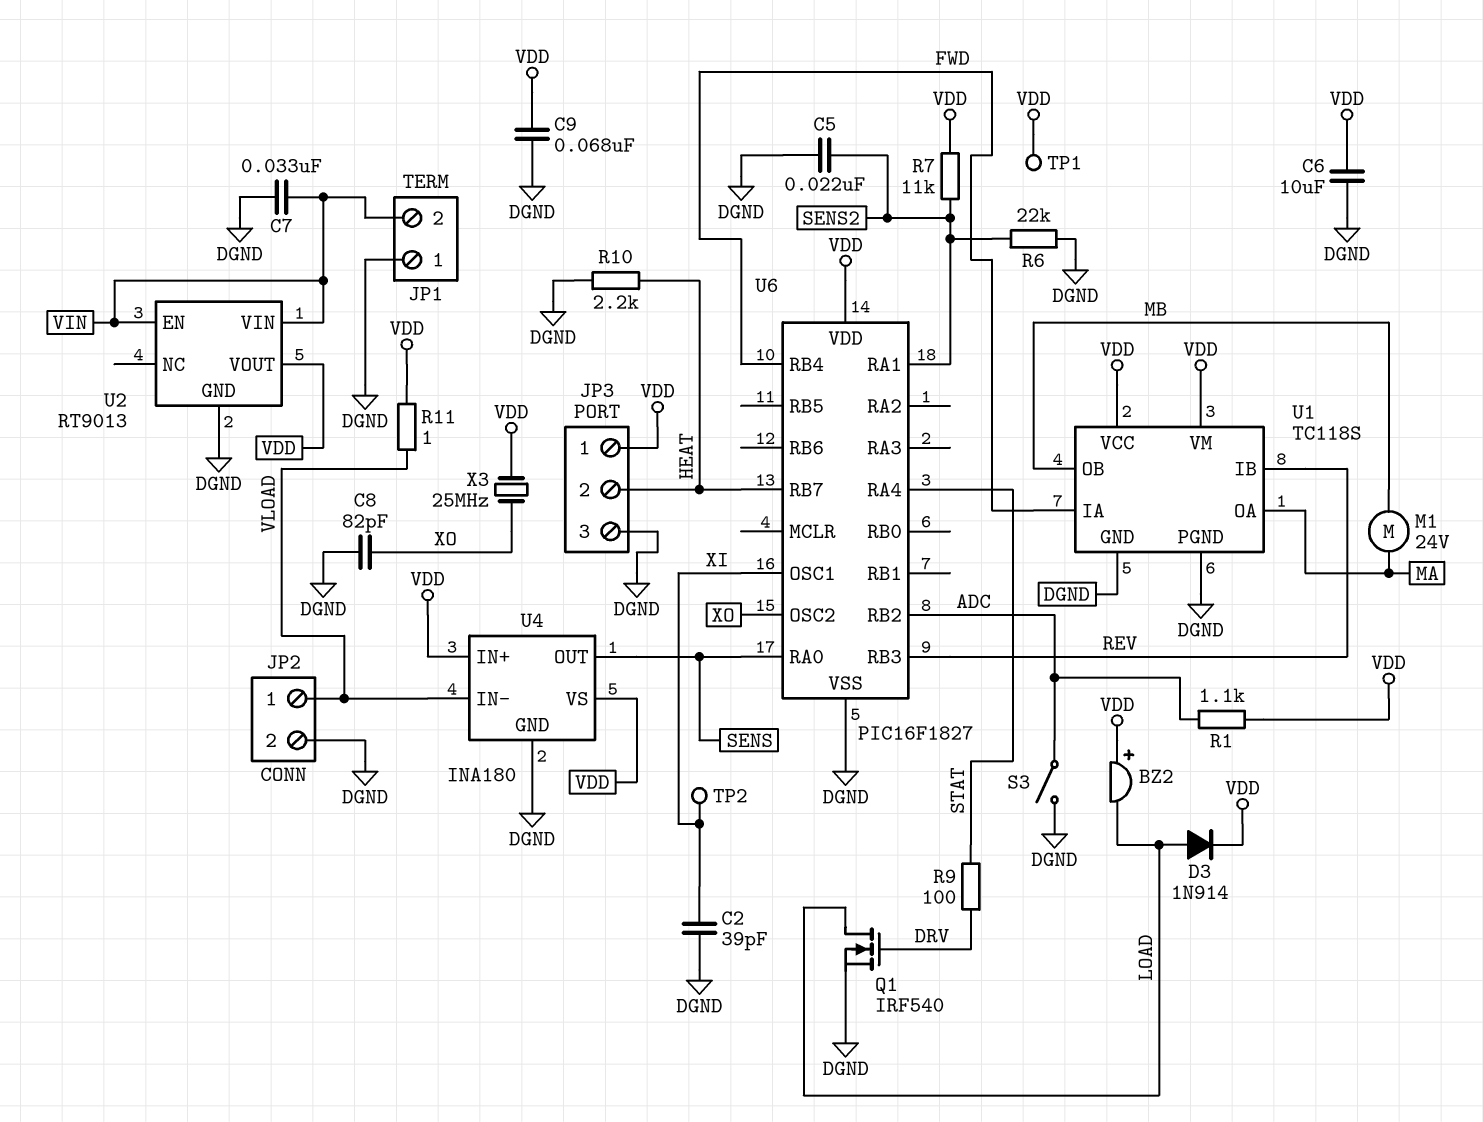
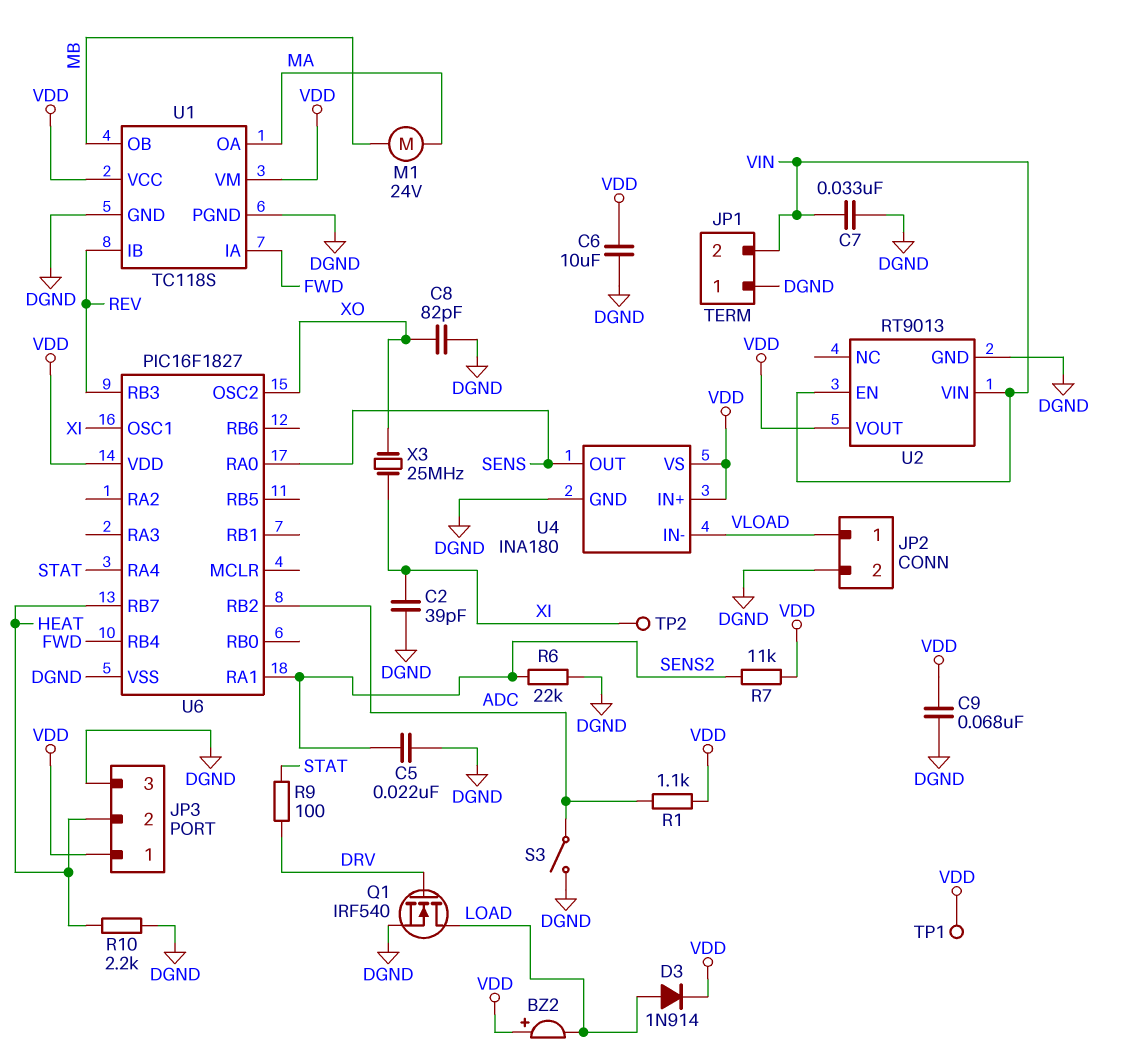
R11: 1 (VDD, VLOAD) -> none
X3: 25MHz (VDD, XO) -> 25MHz (XI, XO)

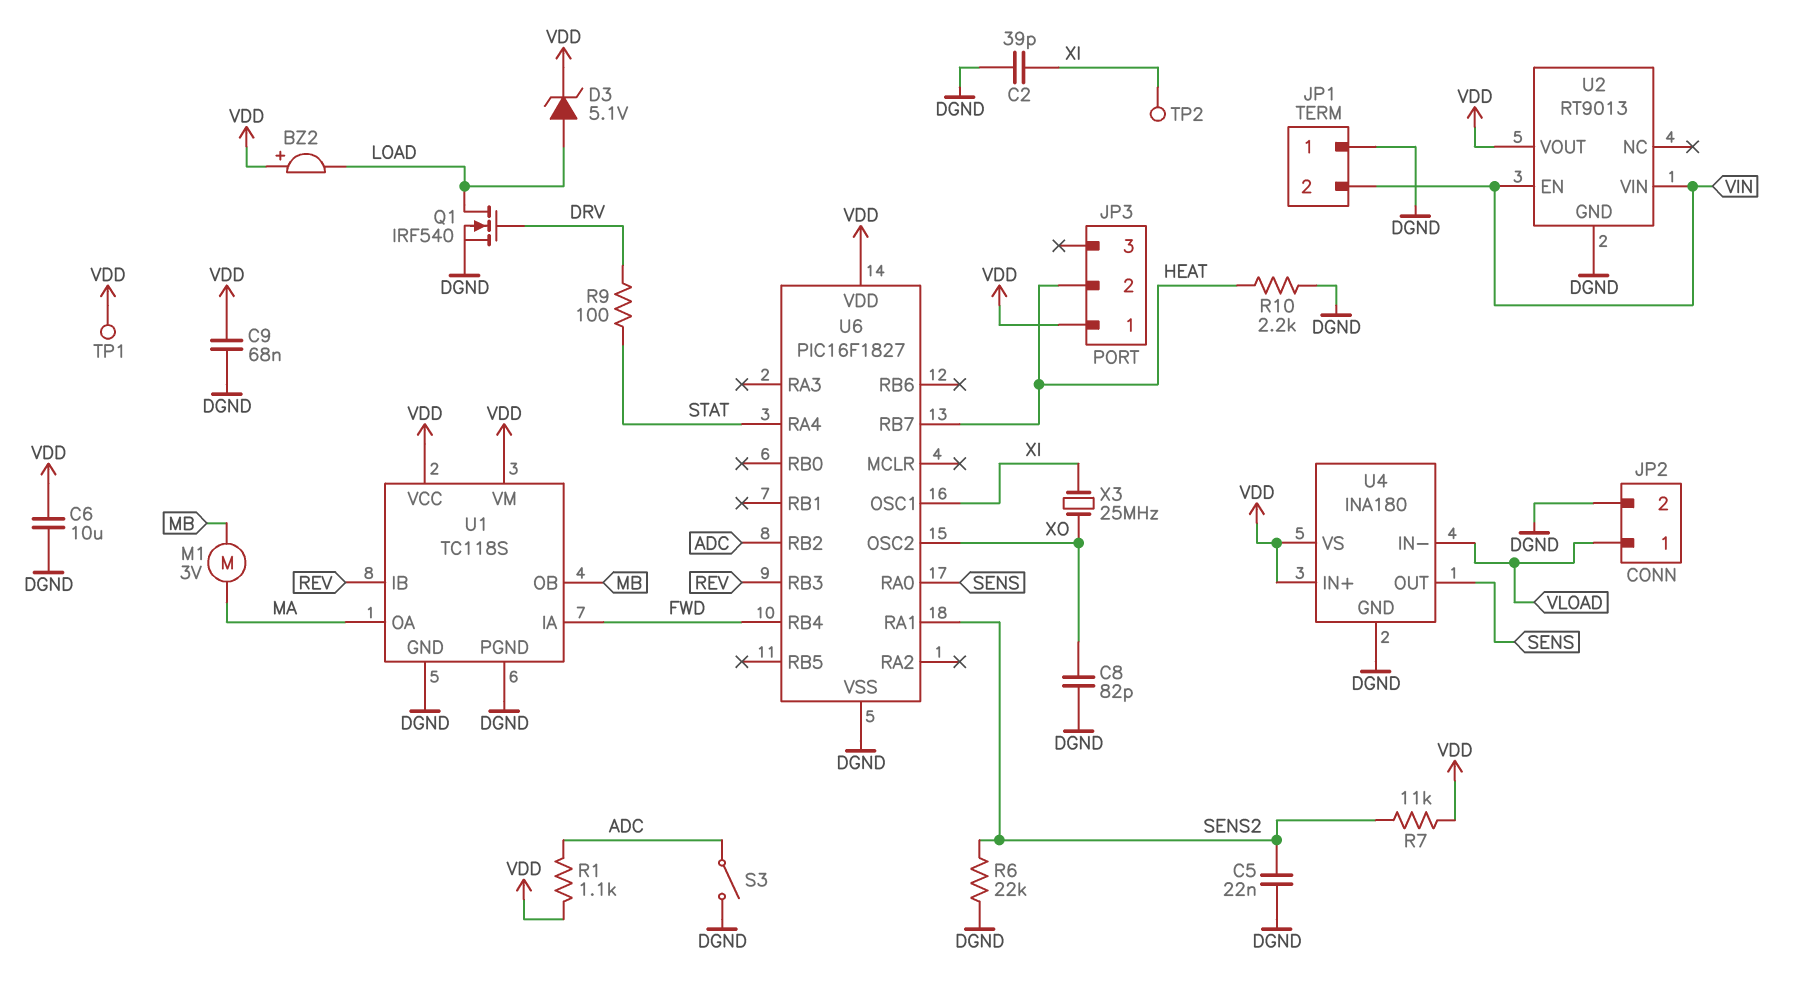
C7: 33nF (DGND, VIN) -> none
D3: diode 1N914 (A LOAD, K VDD) -> zener 5.1V (A LOAD, K VDD)
JP3 pin 3: DGND -> none
M1: motor 24V (MA, MB) -> motor 3V (MA, MB)

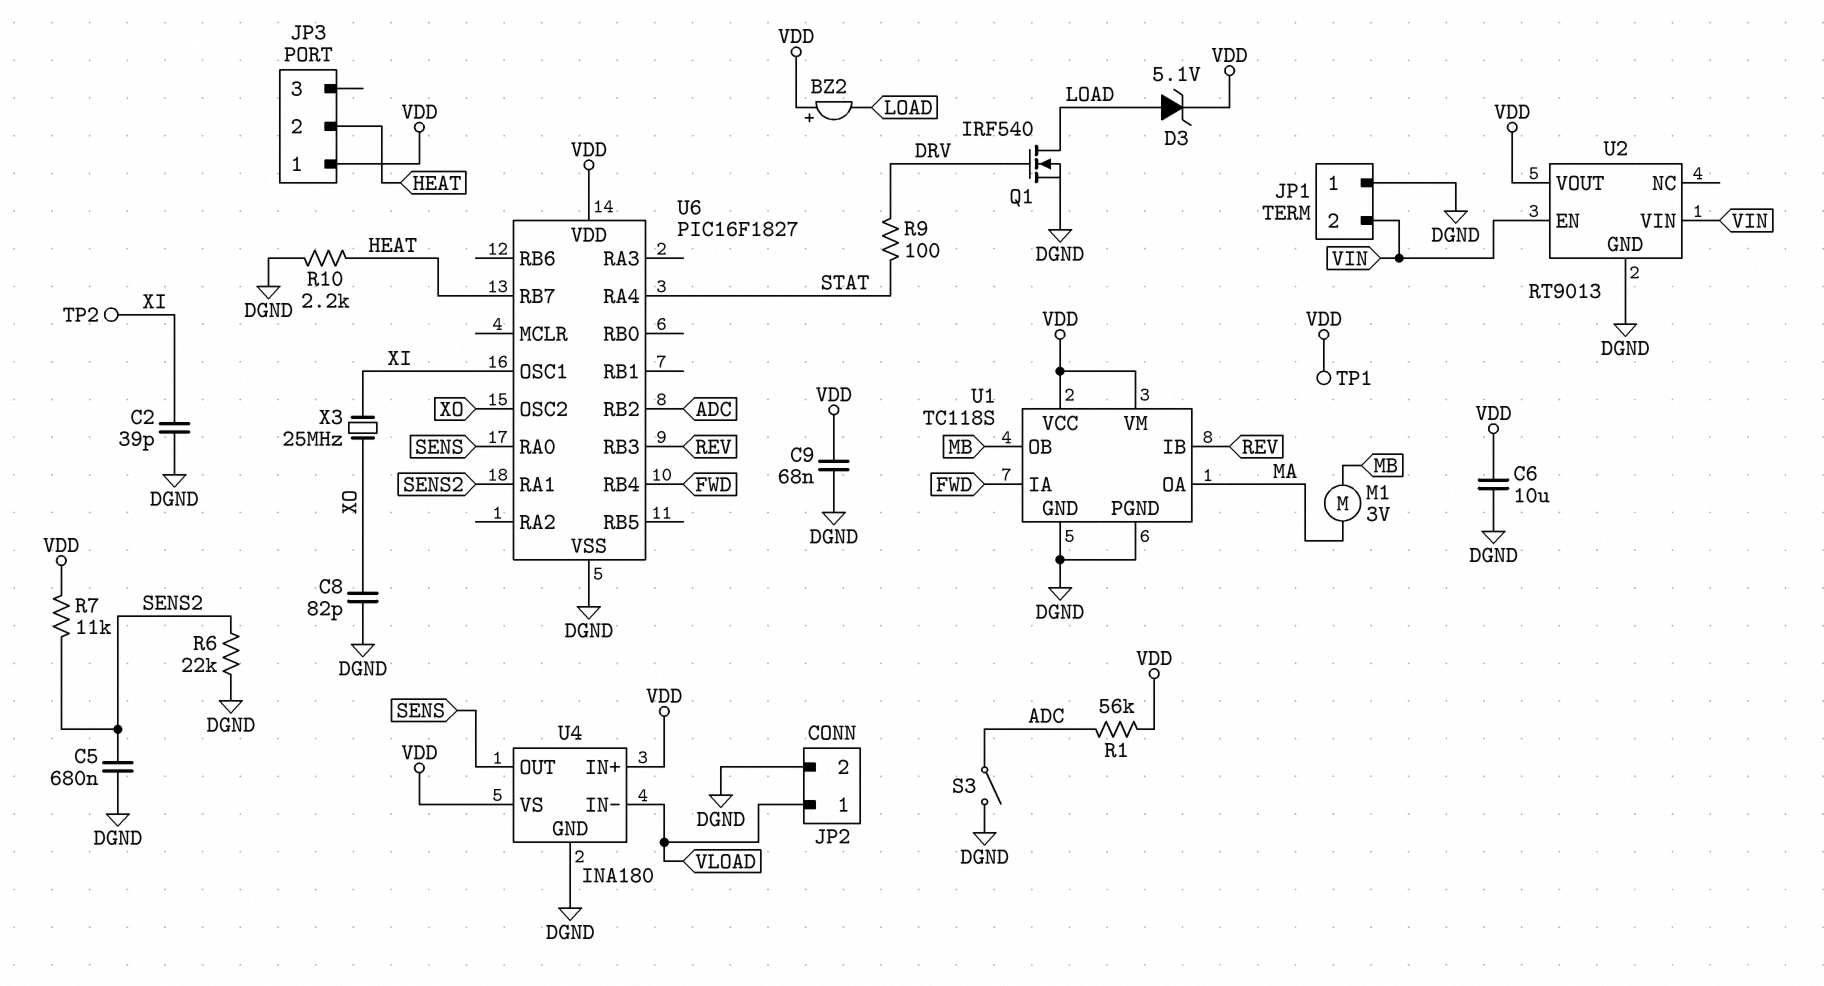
C5: 22nF (DGND, SENS2) -> 680nF (DGND, SENS2)
R1: 1.1k (ADC, VDD) -> 56k (ADC, VDD)

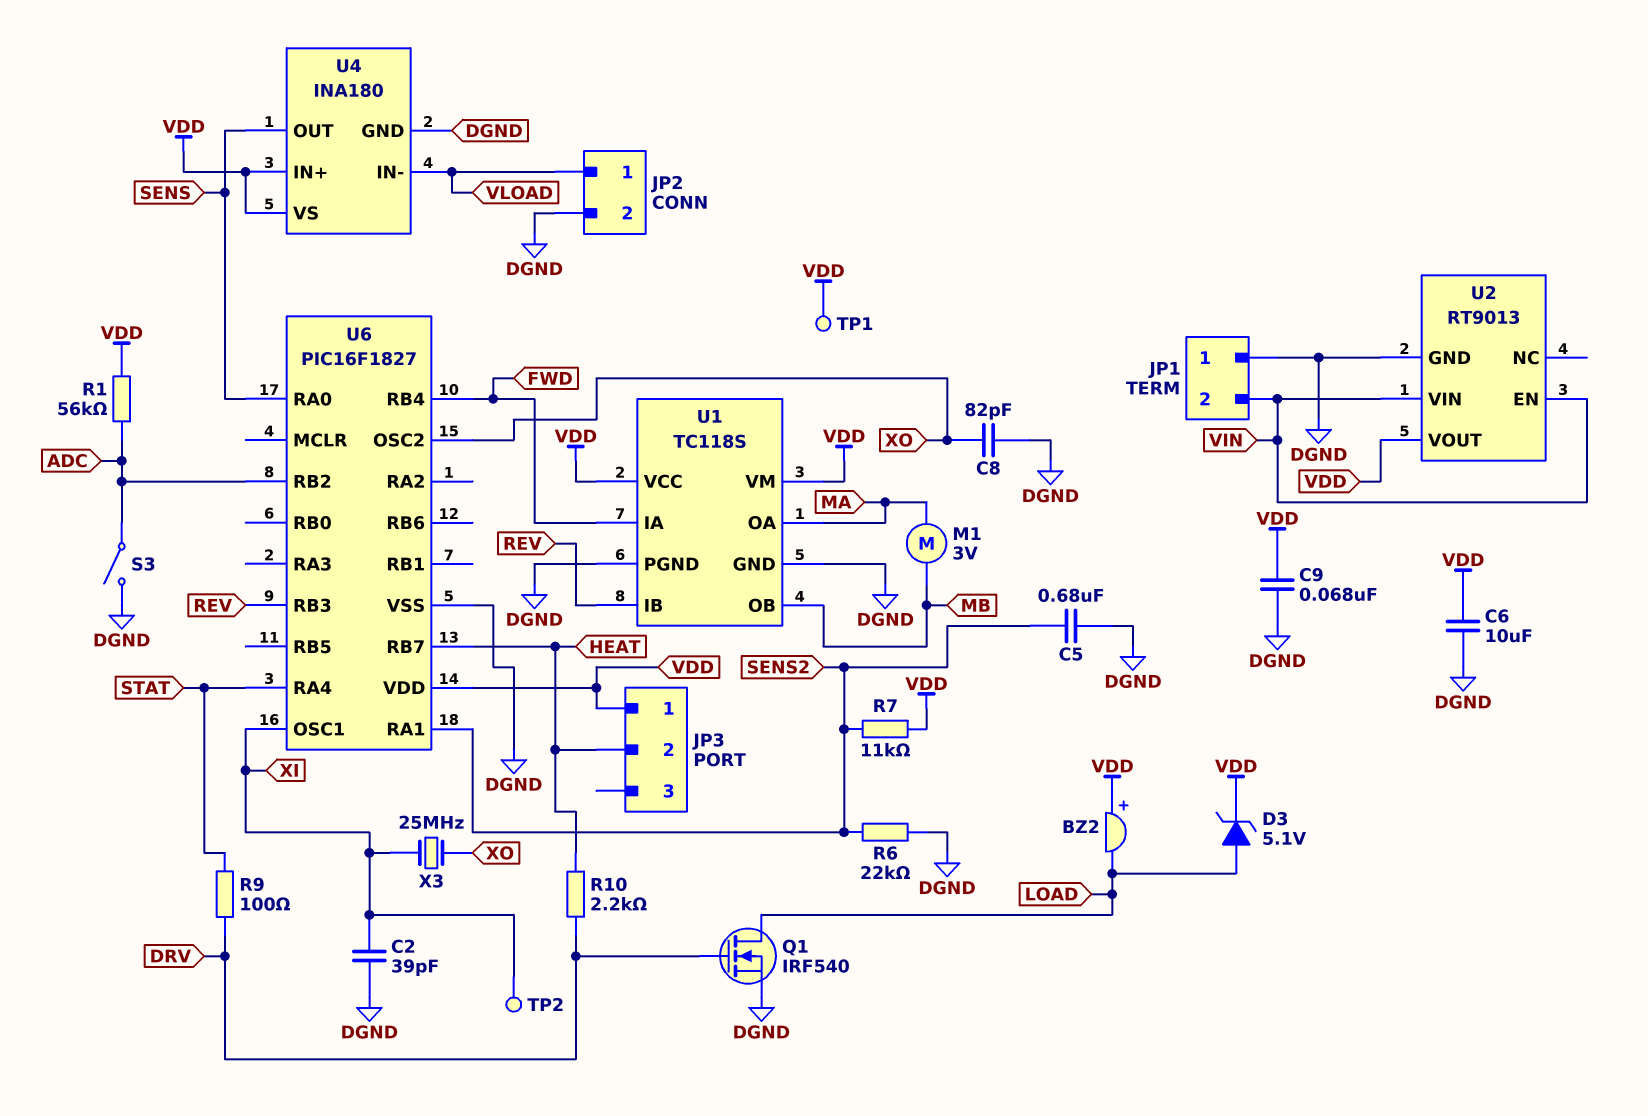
R10: 2.2k (DGND, HEAT) -> 2.2k (DRV, HEAT)

